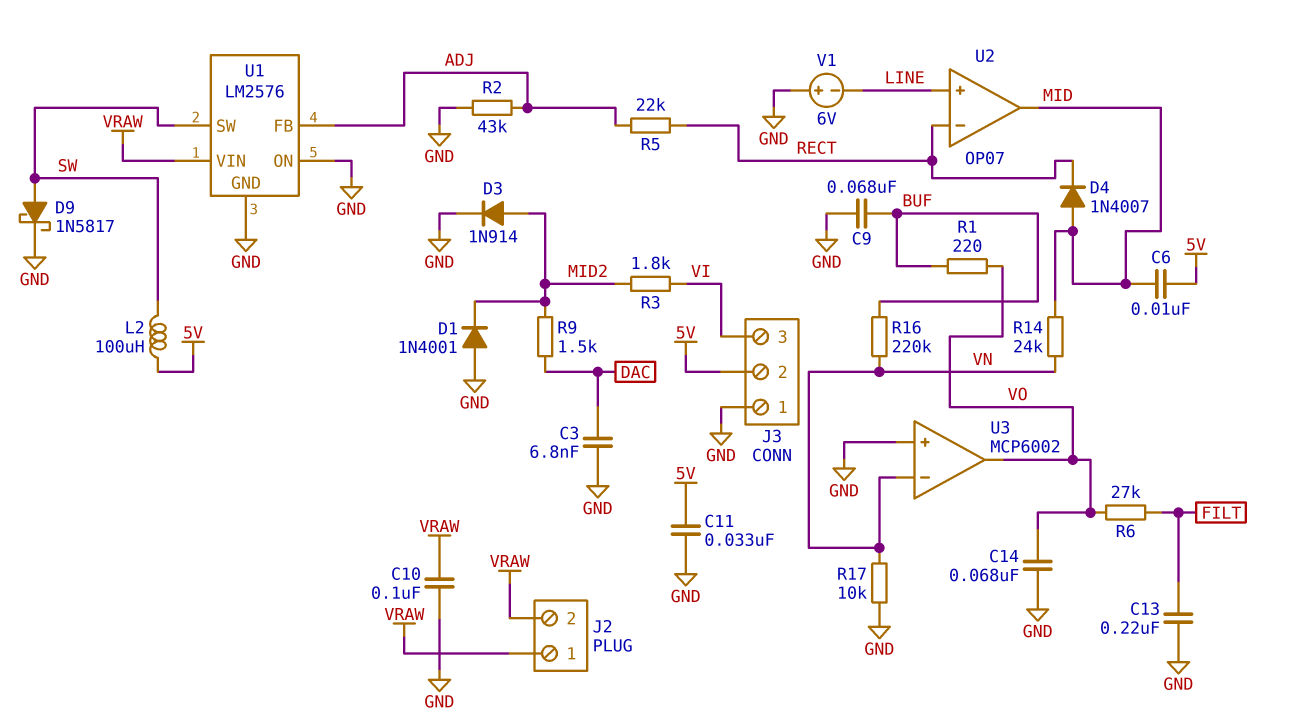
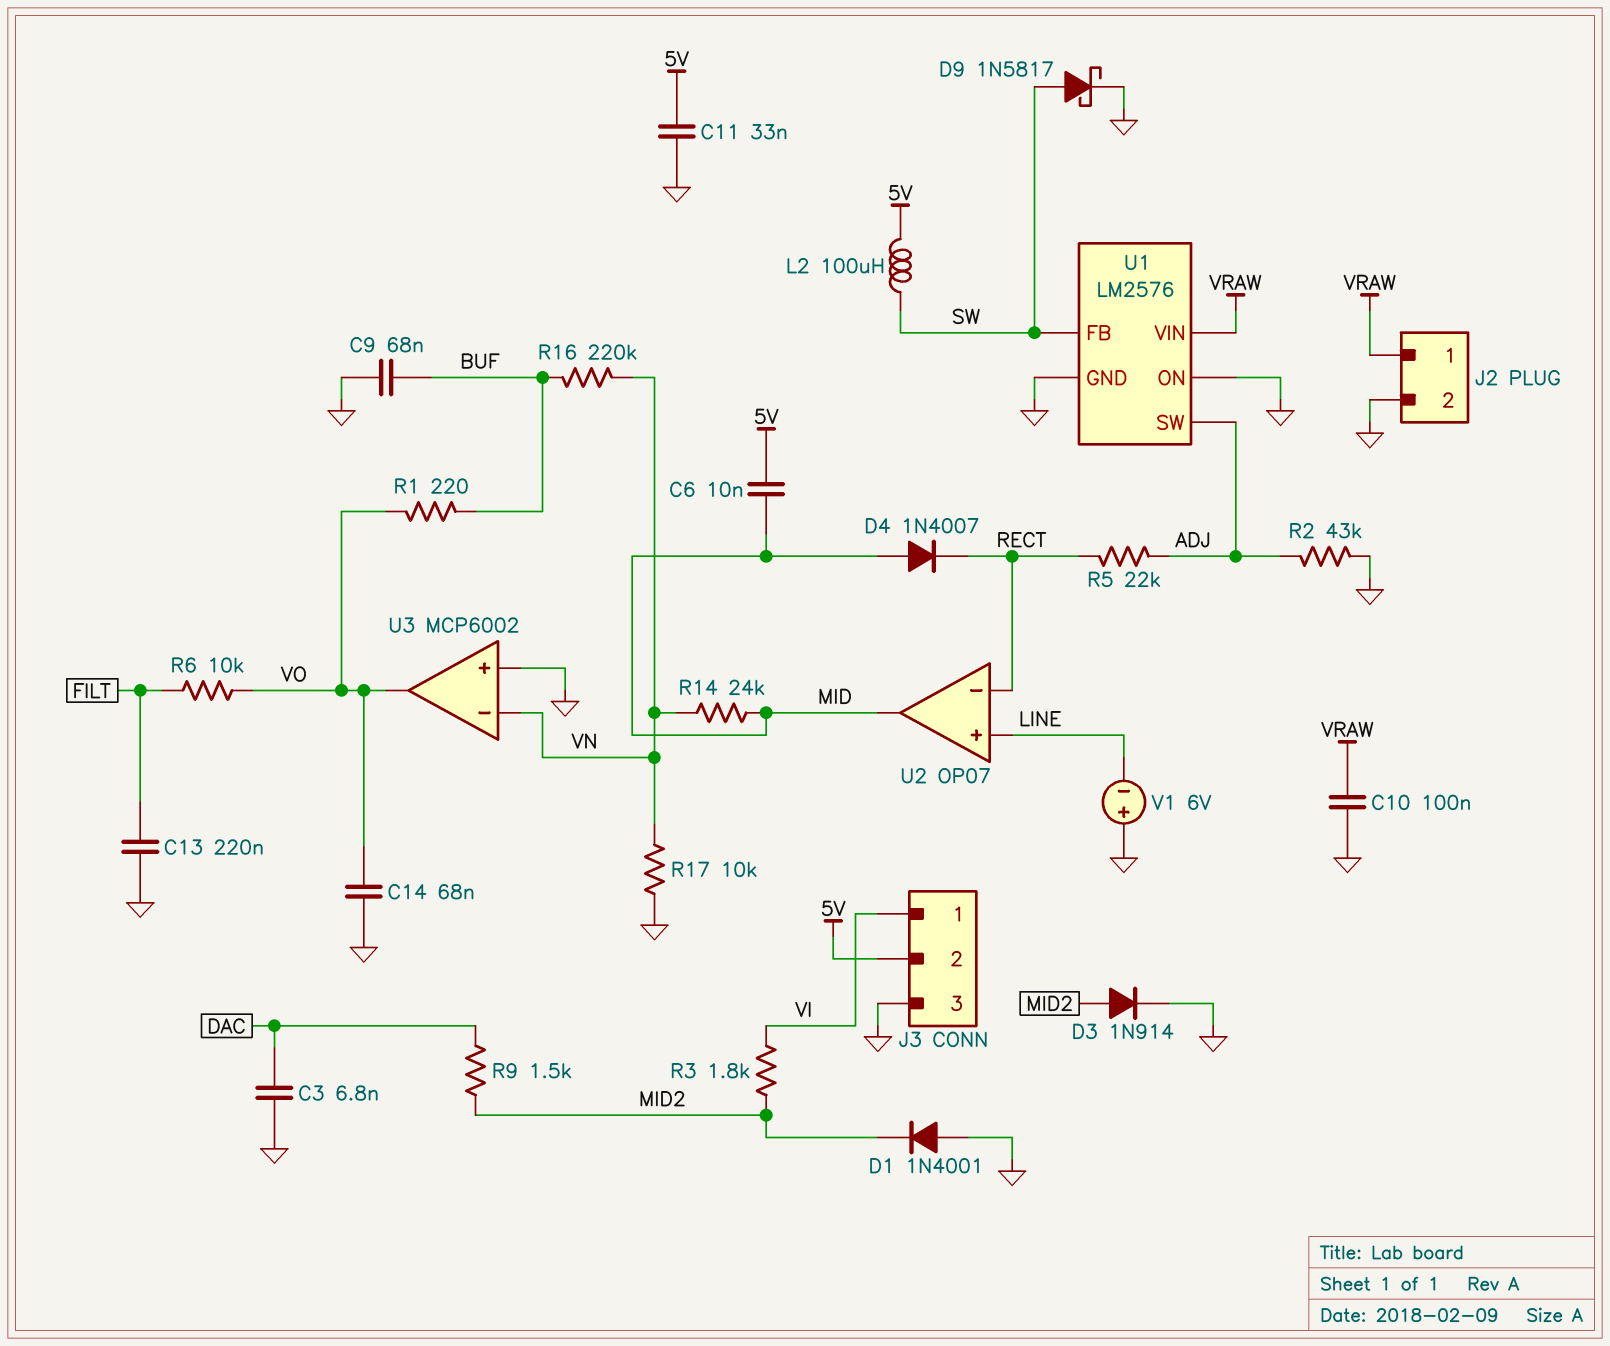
J2 pin 2: VRAW -> GND
J3 pin 1: GND -> VI
J3 pin 3: VI -> GND
R6: 27k (FILT, VO) -> 10k (FILT, VO)
U1 pin FB: ADJ -> SW
U1 pin SW: SW -> ADJ

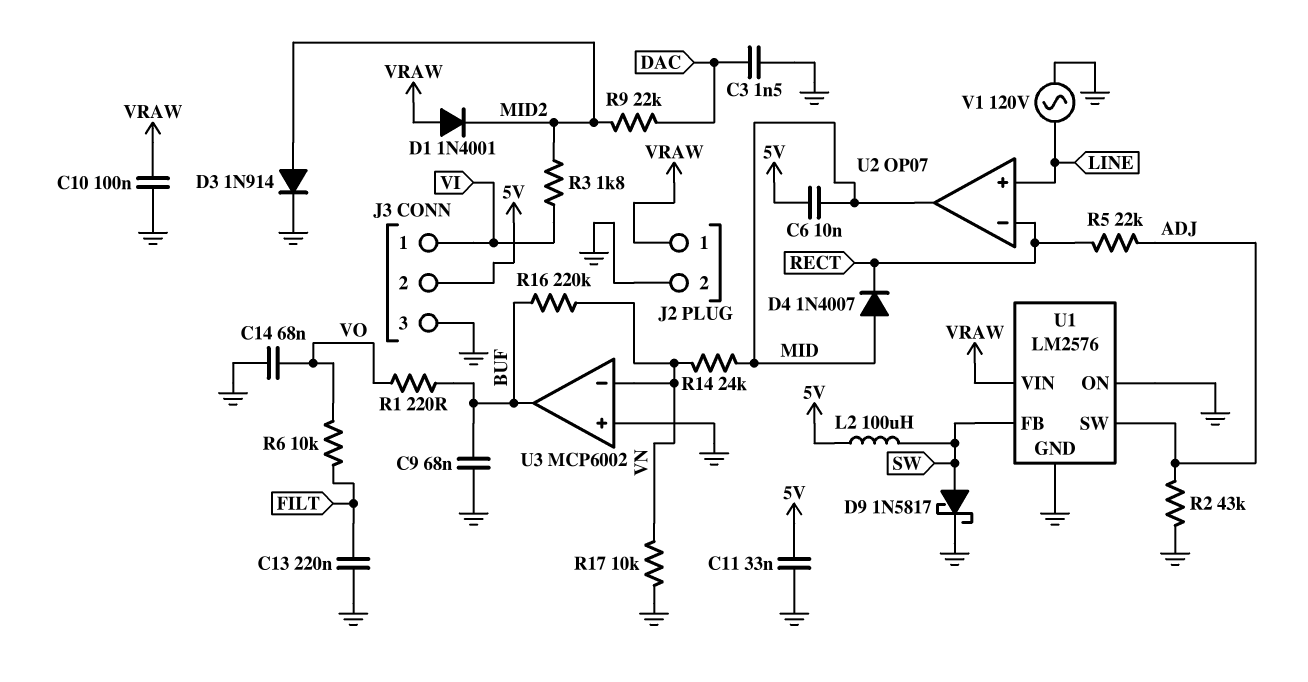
C3: 6.8nF (DAC, GND) -> 1.5nF (DAC, GND)
D1: diode 1N4001 (A GND, K MID2) -> diode 1N4001 (A VRAW, K MID2)
R9: 1.5k (DAC, MID2) -> 22k (DAC, MID2)
U3 pin out: VO -> BUF
V1: 6V (plus GND, minus LINE) -> AC 120V (GND, LINE)

